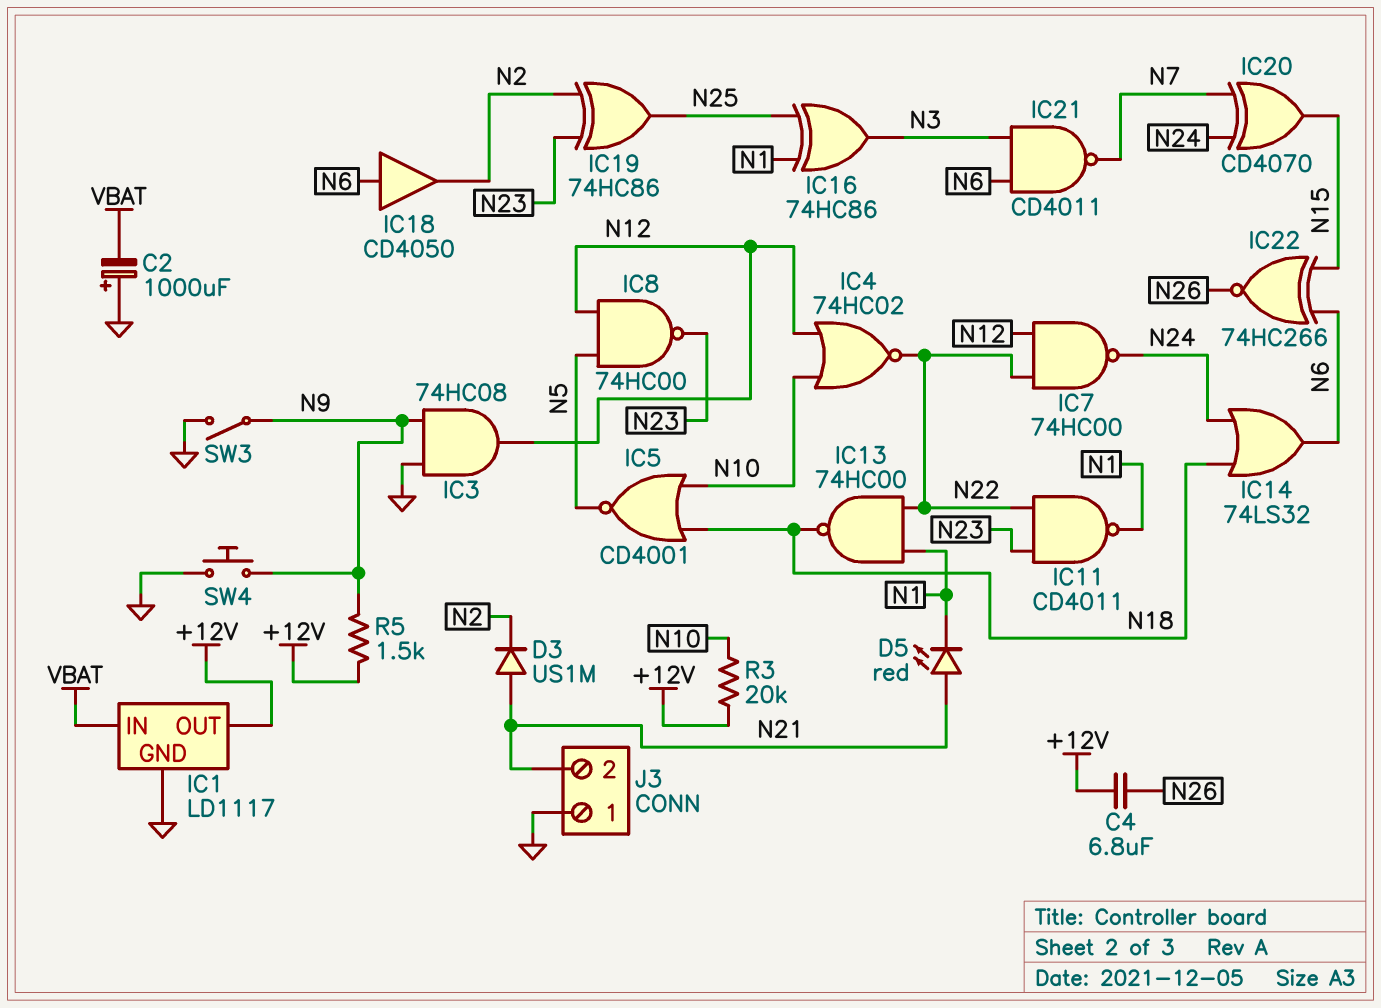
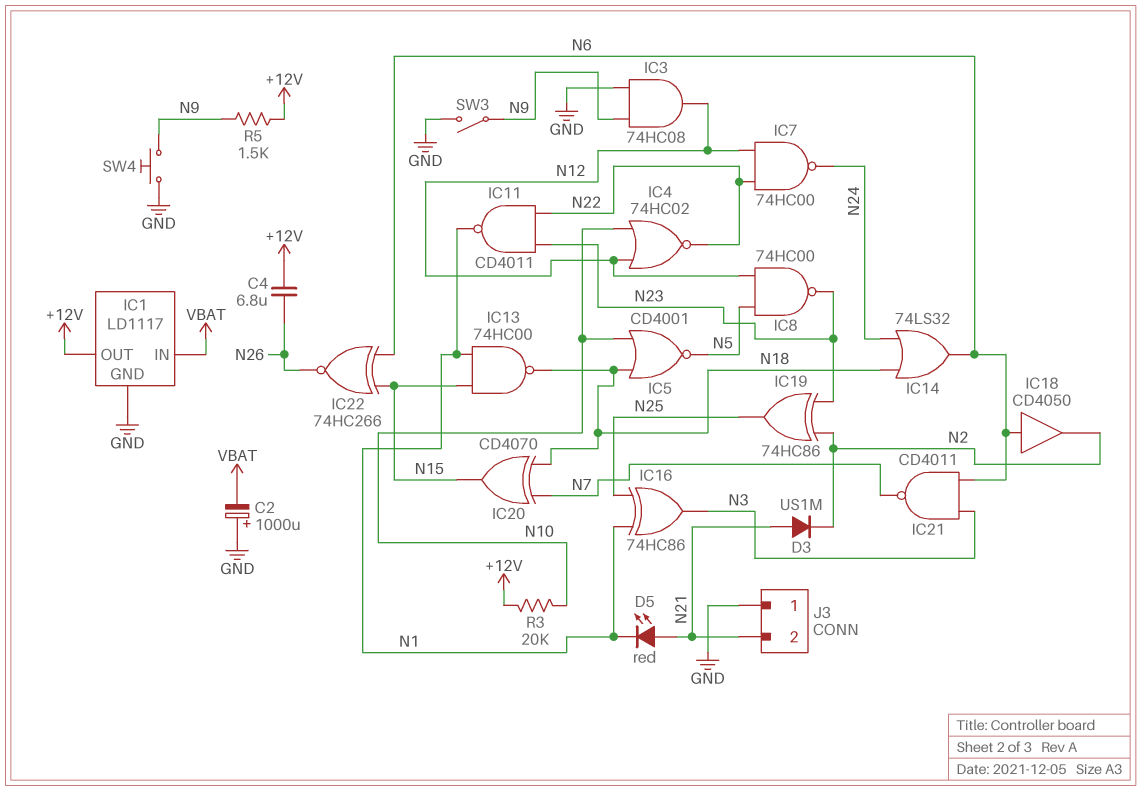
IC13: NAND 74HC00 (in N1, in N22, out N18) -> NAND 74HC00 (in N1, in N15, out N18)
IC20: XOR CD4070 (in N7, in N24, out N15) -> XOR CD4070 (in N7, in N18, out N15)

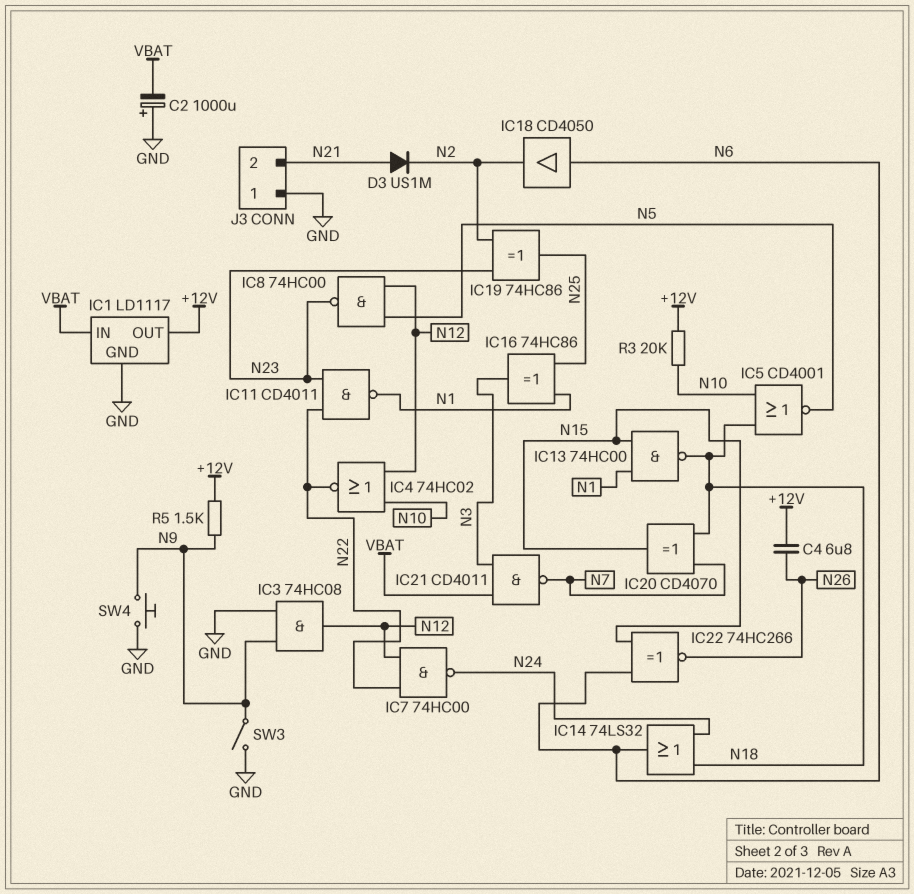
D5: LED red (A N21, K N1) -> none
IC21: NAND CD4011 (in N3, in N6, out N7) -> NAND CD4011 (in N3, in VBAT, out N7)

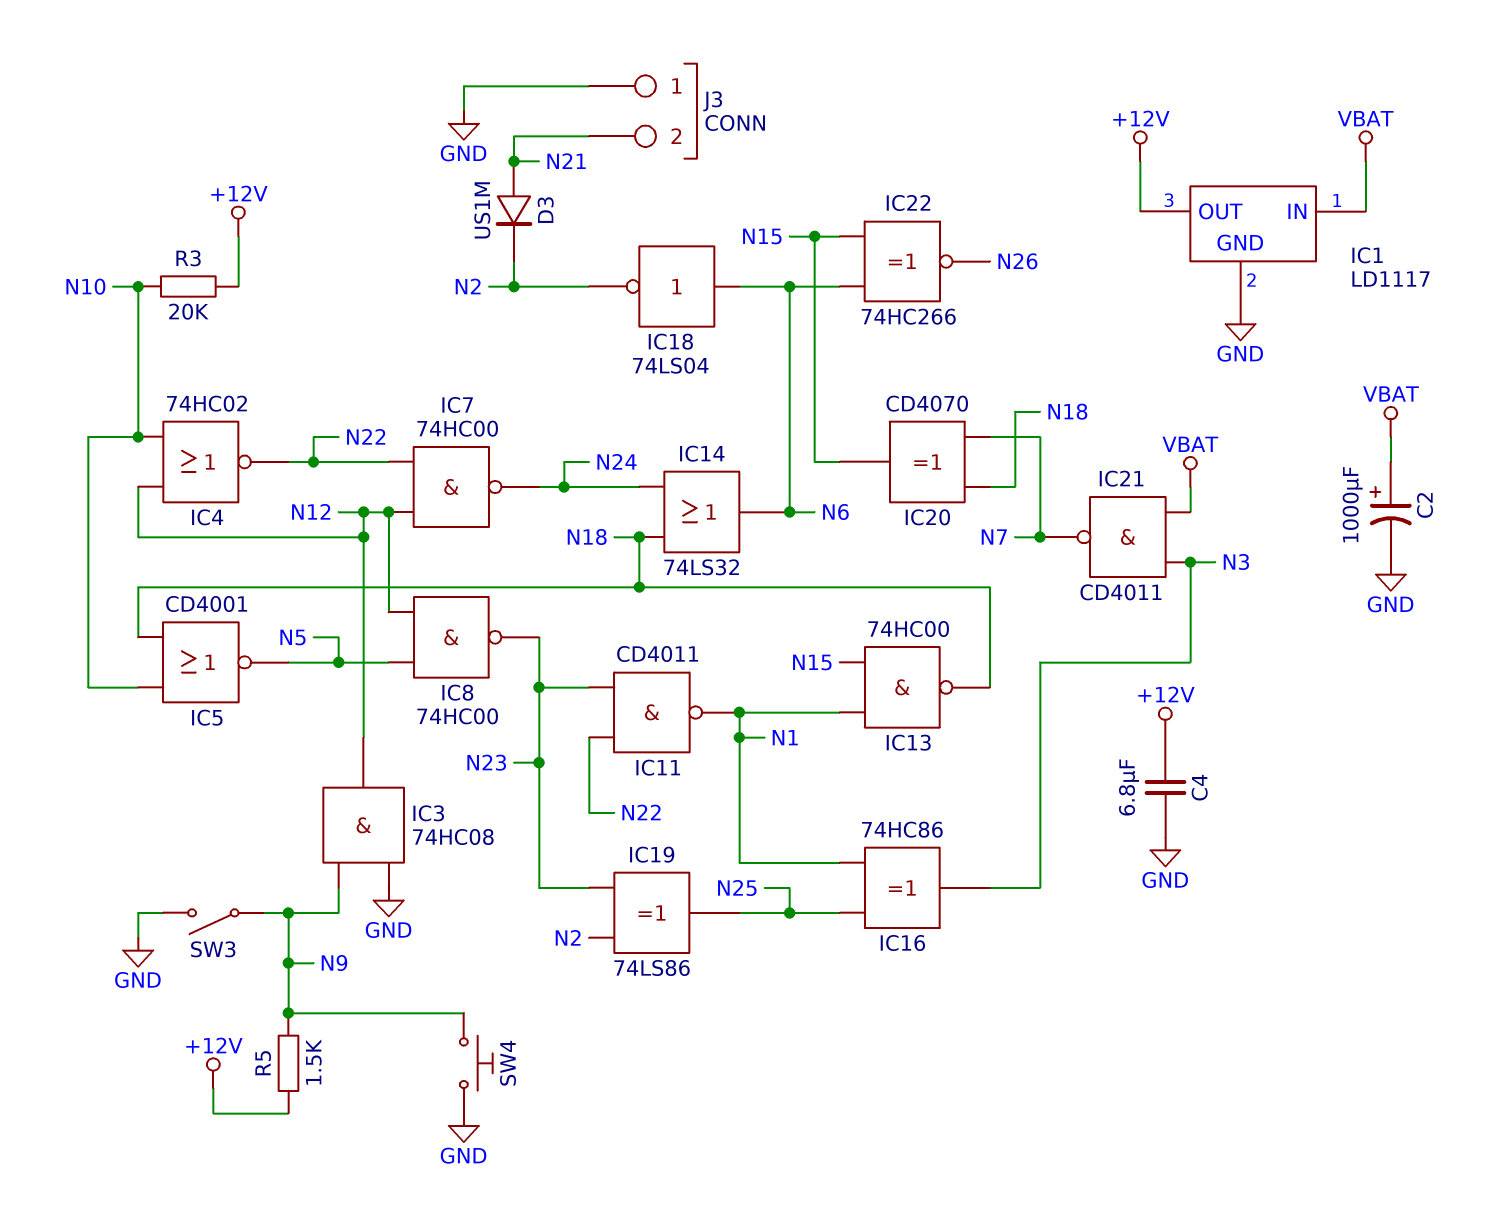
C2: 1000uF (plus GND, minus VBAT) -> 1000uF (plus VBAT, minus GND)
C4: 6.8uF (+12V, N26) -> 6.8uF (+12V, GND)
IC18: buffer CD4050 (in N6, out N2) -> NOT 74LS04 (in N6, out N2)
IC19: XOR 74HC86 (in N2, in N23, out N25) -> XOR 74LS86 (in N2, in N23, out N25)

